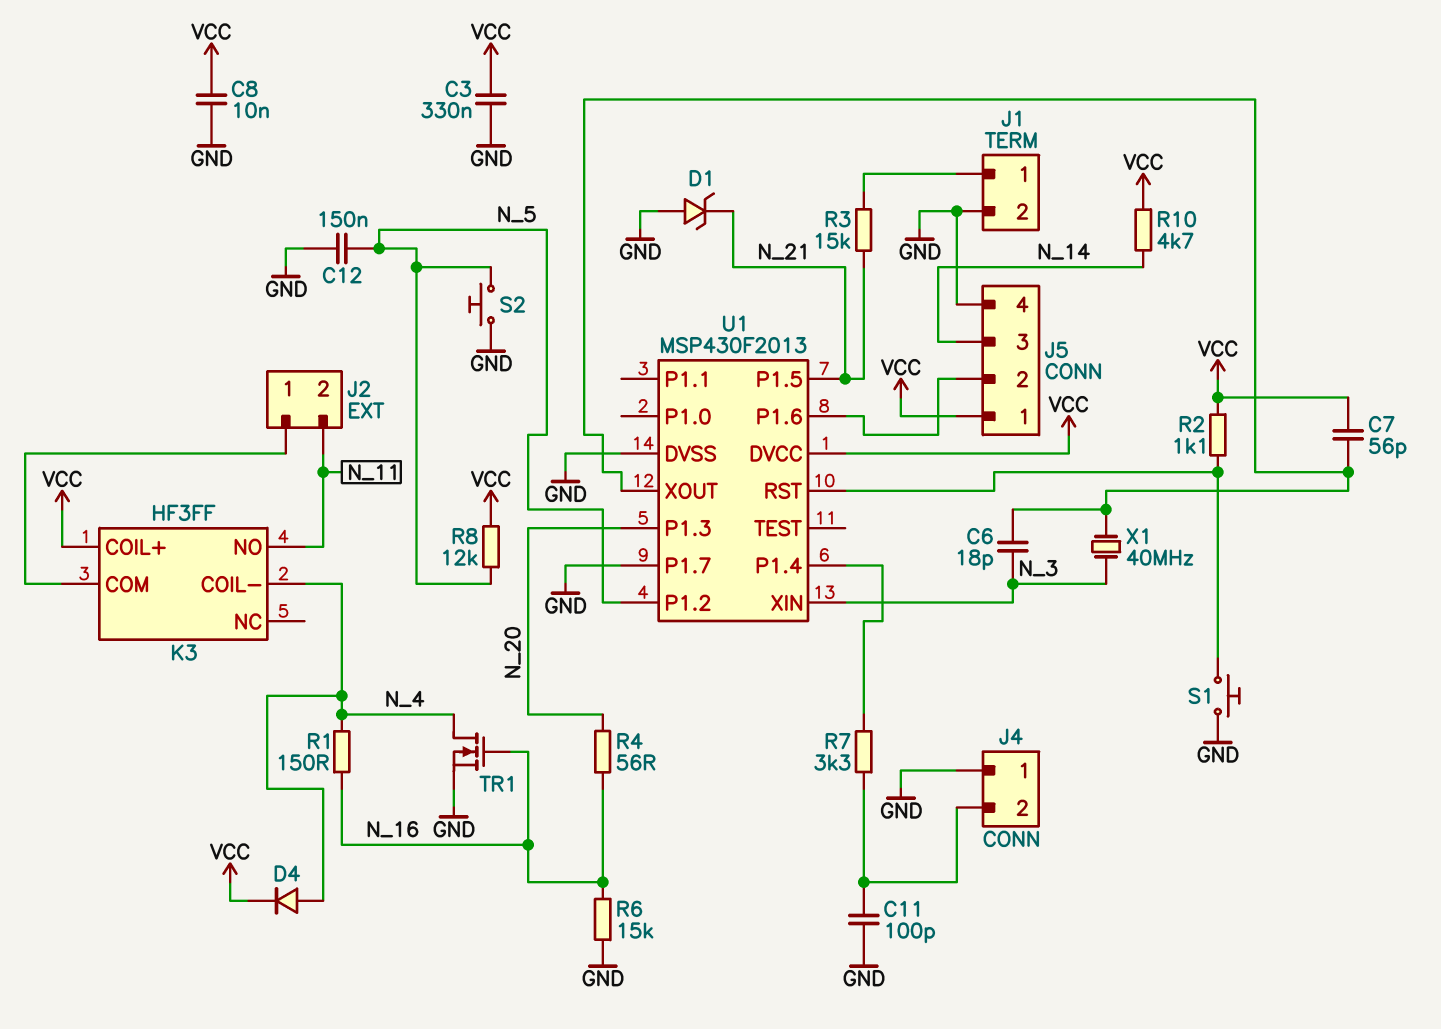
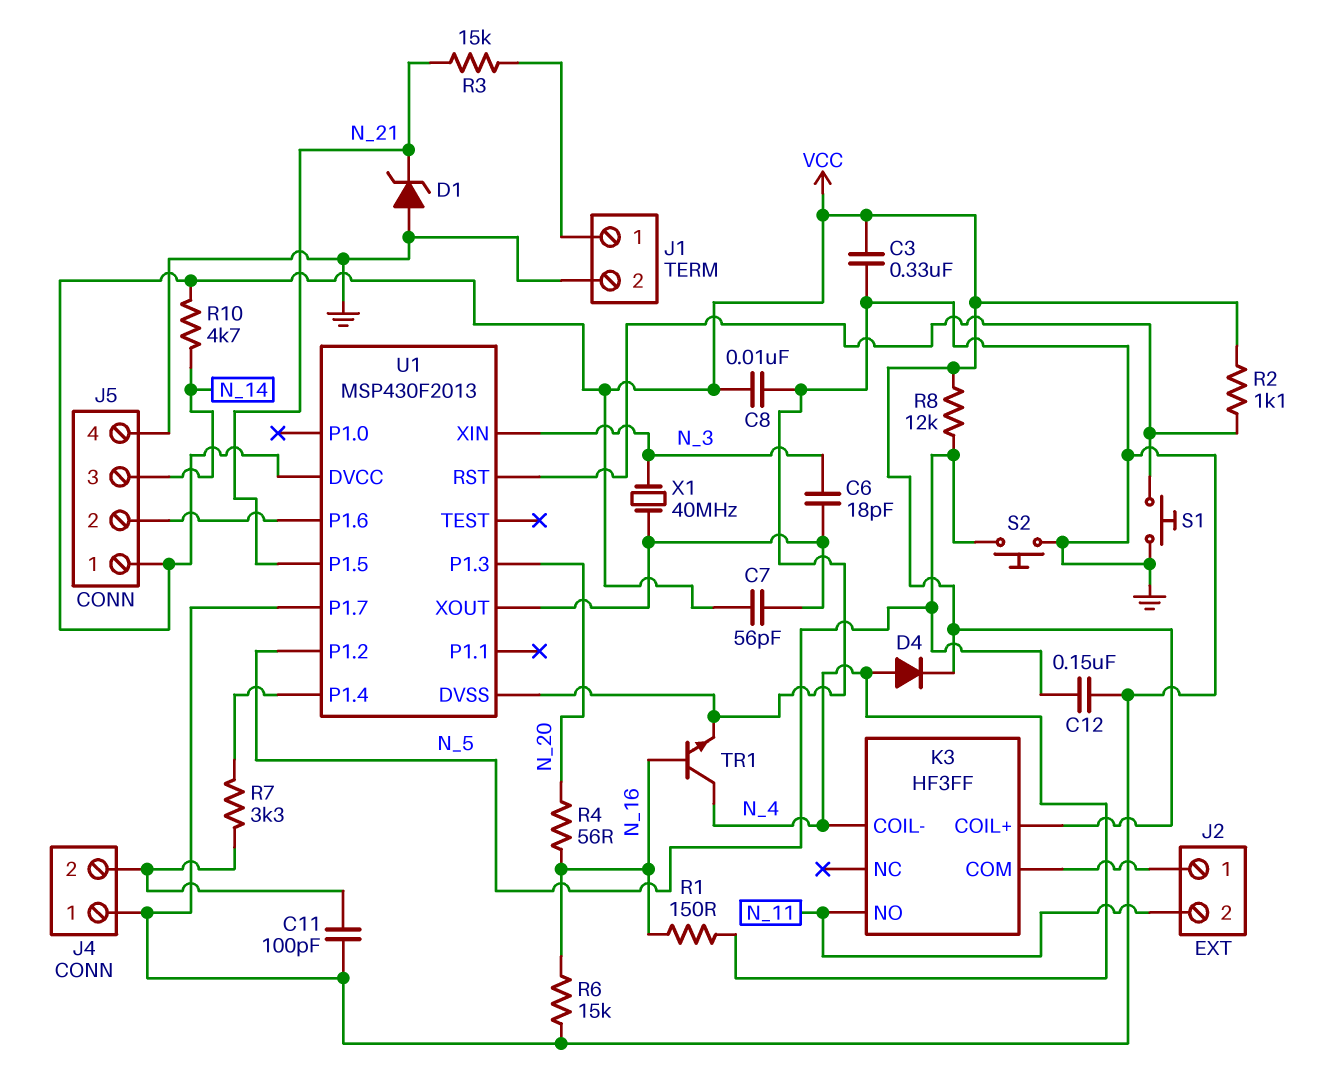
TR1: NMOS (G N_16, D N_4, S GND) -> NPN (B N_16, C N_4, E GND)

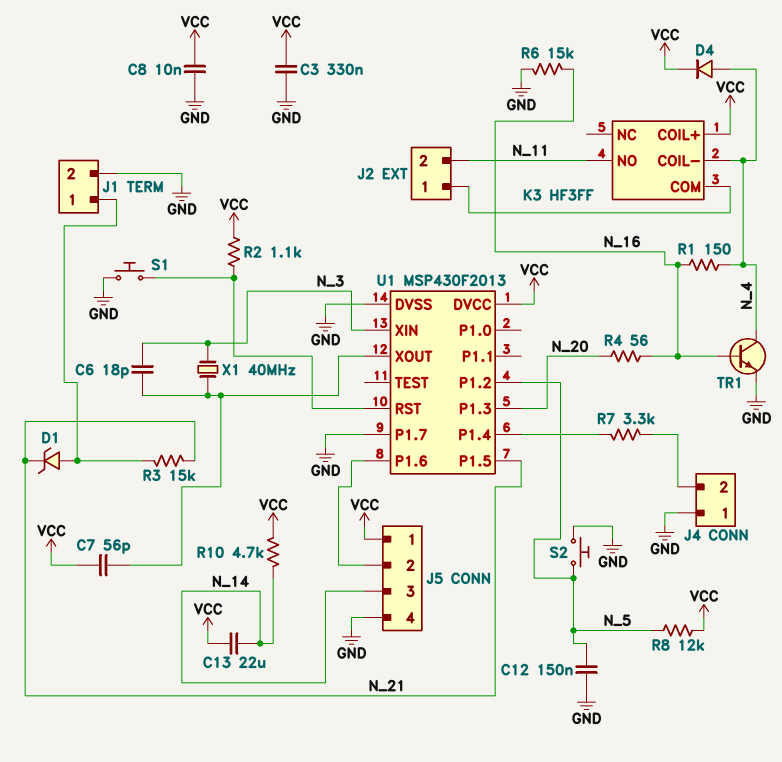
C11: 100pF (GND, J4/2) -> none
C13: none -> 22uF (N_14, VCC)
D1: zener (A GND, K N_21) -> zener (A J1/1, K N_21)

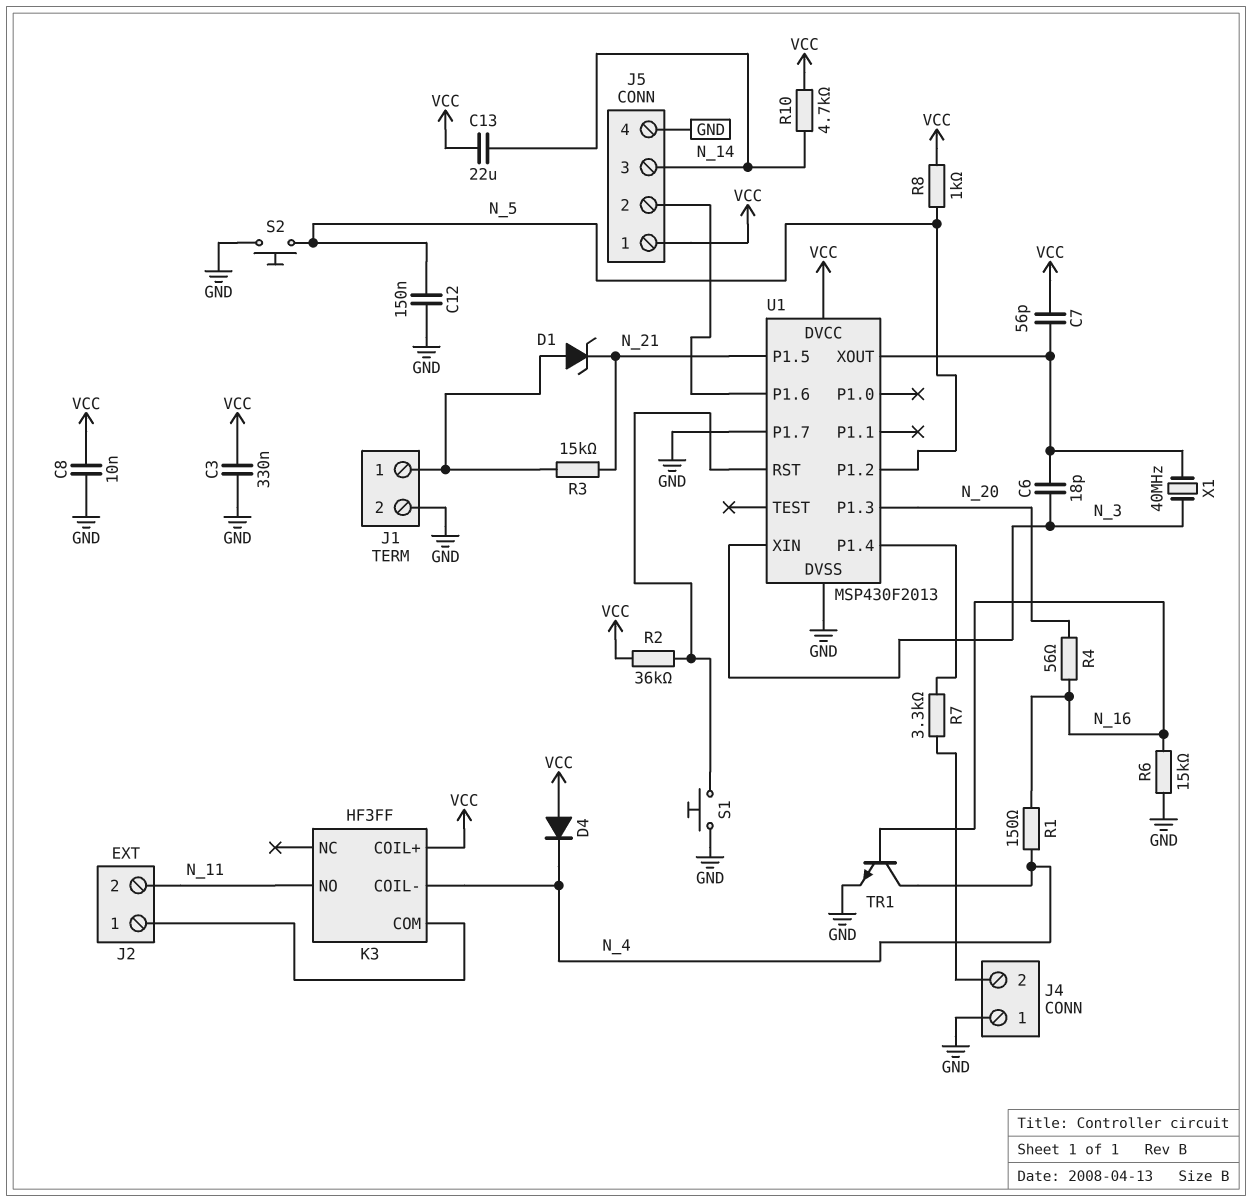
D4: diode (A N_4, K VCC) -> diode (A VCC, K N_4)
R2: 1.1k (U1/RST, VCC) -> 36k (U1/RST, VCC)
R8: 12k (N_5, VCC) -> 1k (N_5, VCC)

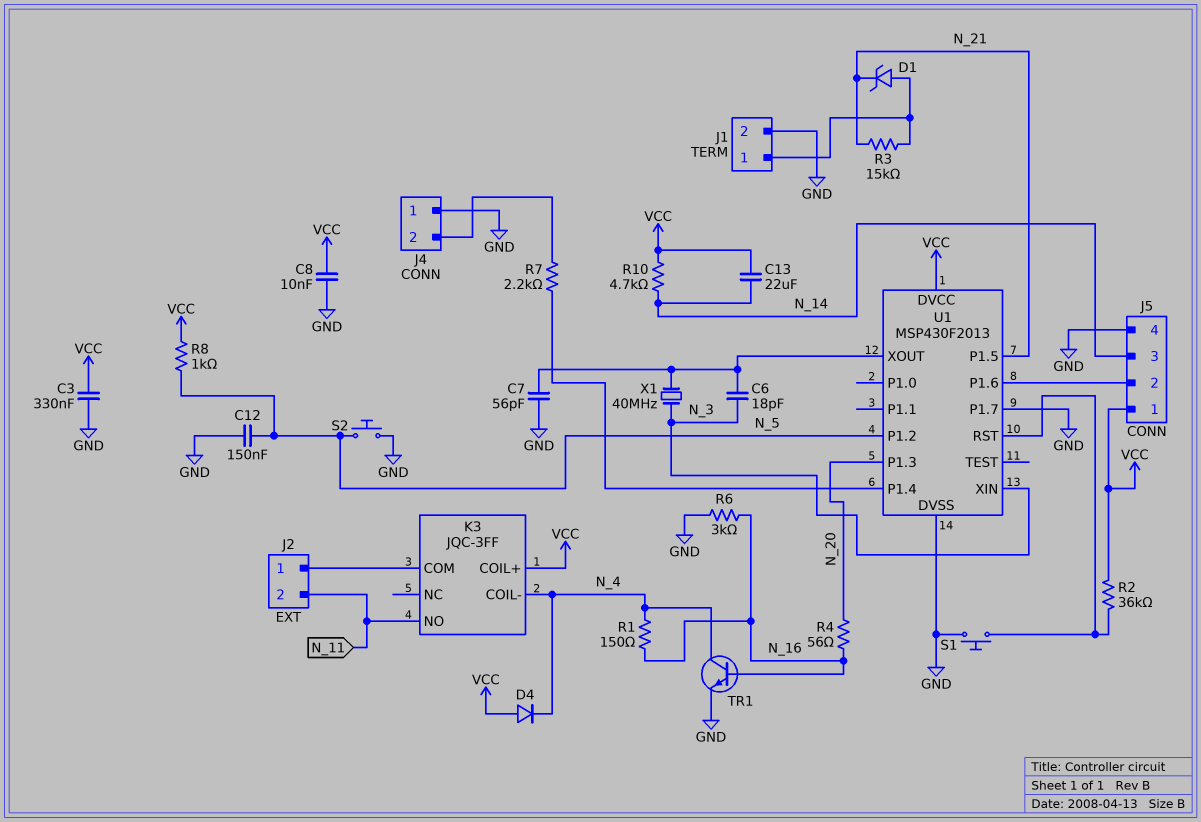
C7: 56pF (U1/XOUT, VCC) -> 56pF (GND, U1/XOUT)
K3: HF3FF -> JQC-3FF
R6: 15k (GND, N_16) -> 3k (GND, N_16)
R7: 3.3k (J4/2, U1/P1.4) -> 2.2k (J4/2, U1/P1.4)

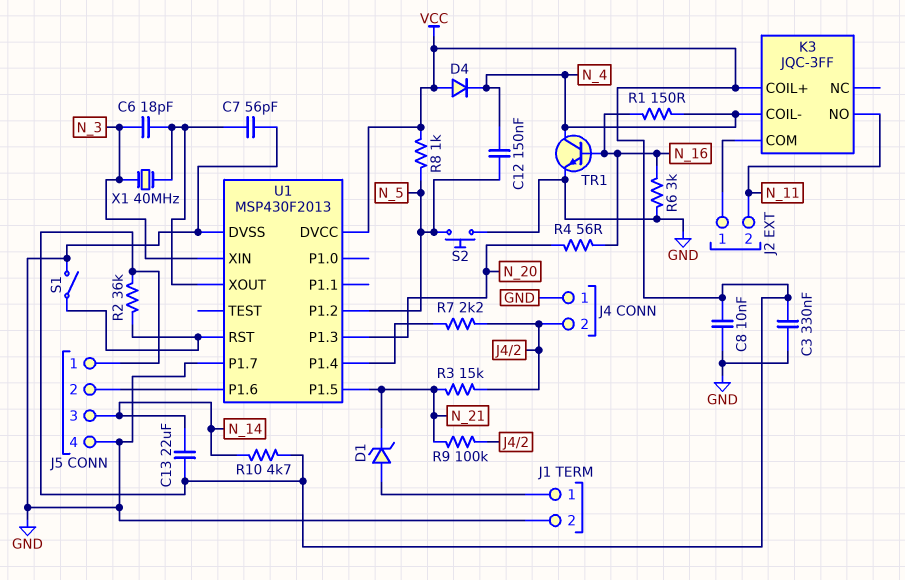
C12: 150nF (GND, N_5) -> 150nF (N_4, N_5)
R3: 15k (J1/1, N_21) -> 15k (J4/2, N_21)
R9: none -> 100k (J4/2, N_21)
S1: button (GND, U1/RST) -> switch (GND, U1/RST)

